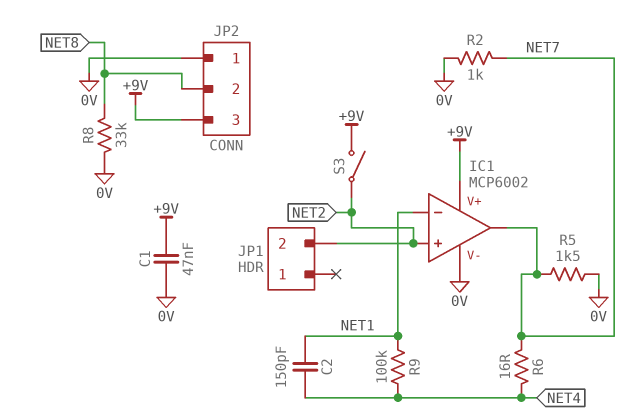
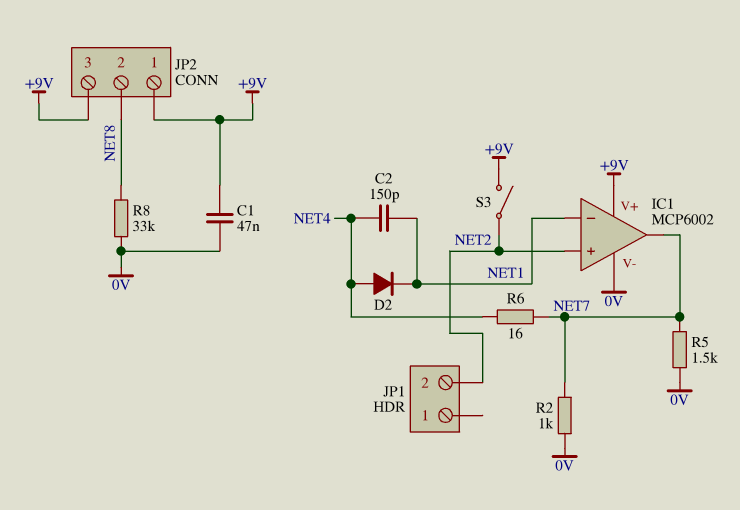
D2: none -> diode (A NET4, K NET1)
JP2 pin 1: 0V -> +9V
R9: 100k (NET1, NET4) -> none

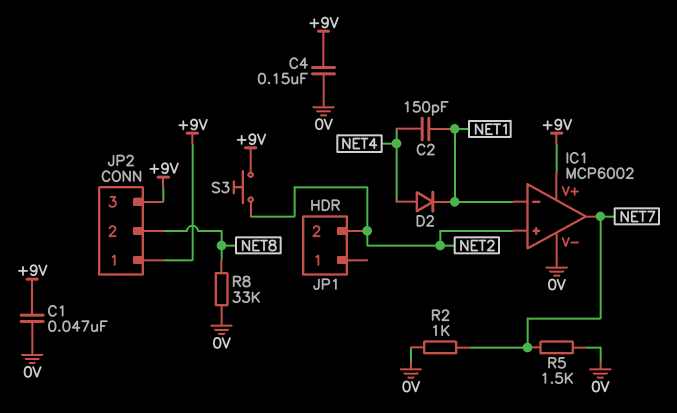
C4: none -> 150nF (+9V, 0V)
R6: 16 (NET4, NET7) -> none
S3: switch (+9V, NET2) -> button (+9V, NET2)

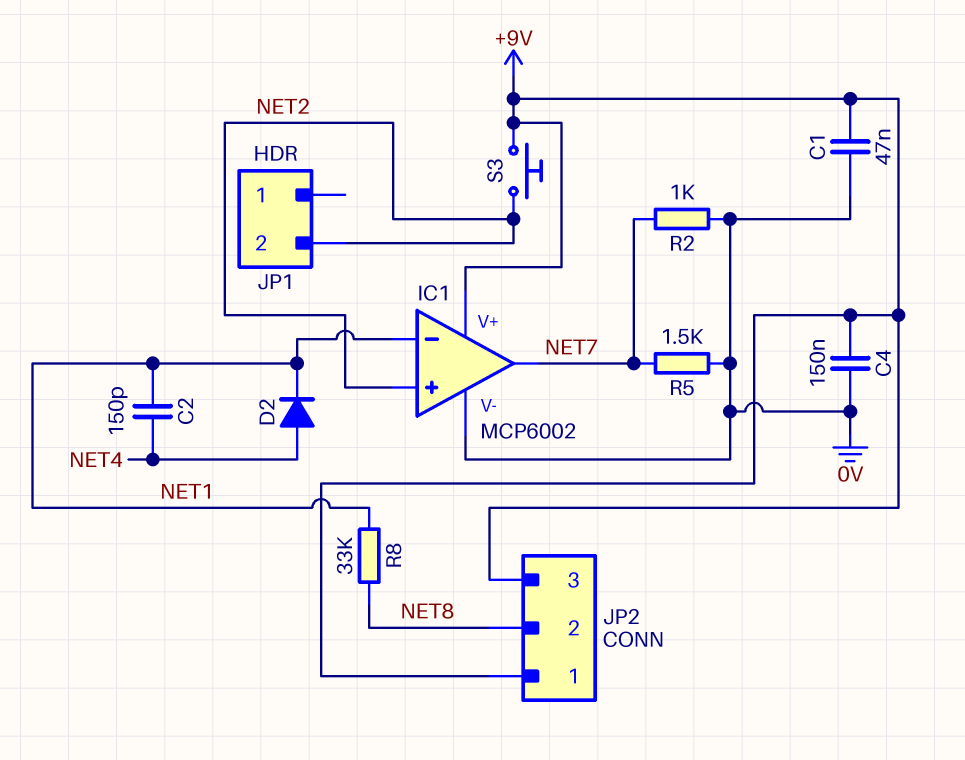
R8: 33k (0V, NET8) -> 33k (NET1, NET8)

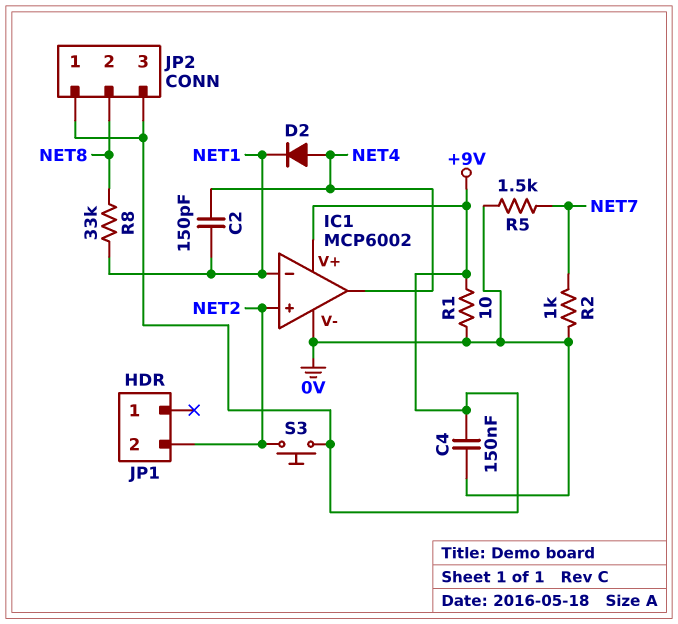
C1: 47nF (+9V, 0V) -> none
IC1 pin out: NET7 -> NET4
R1: none -> 10 (+9V, 0V)

